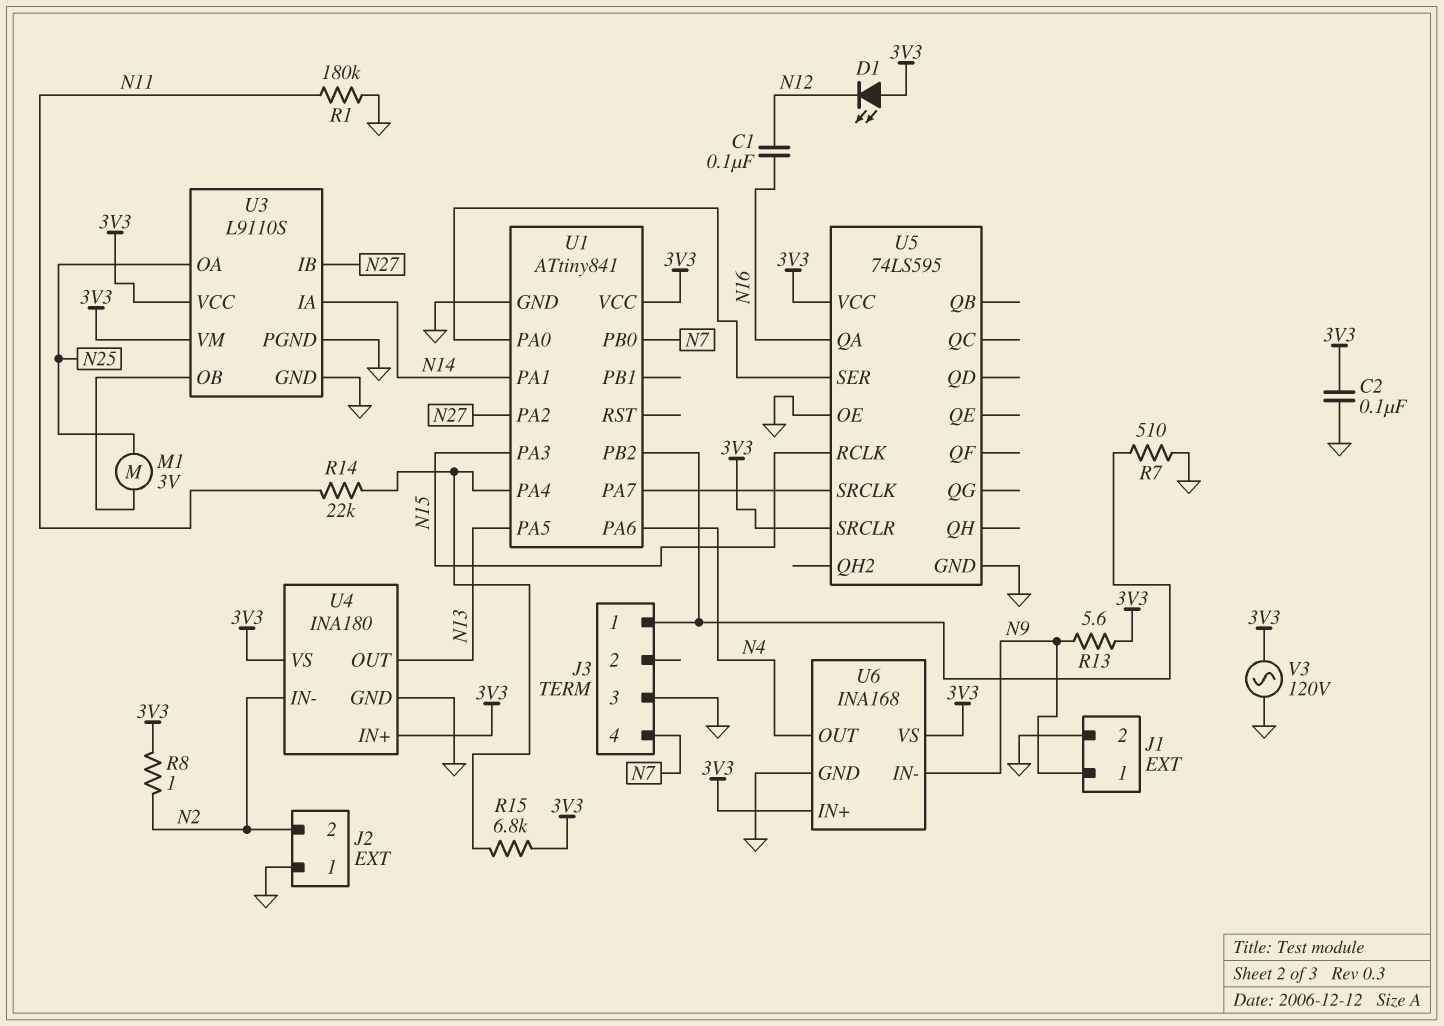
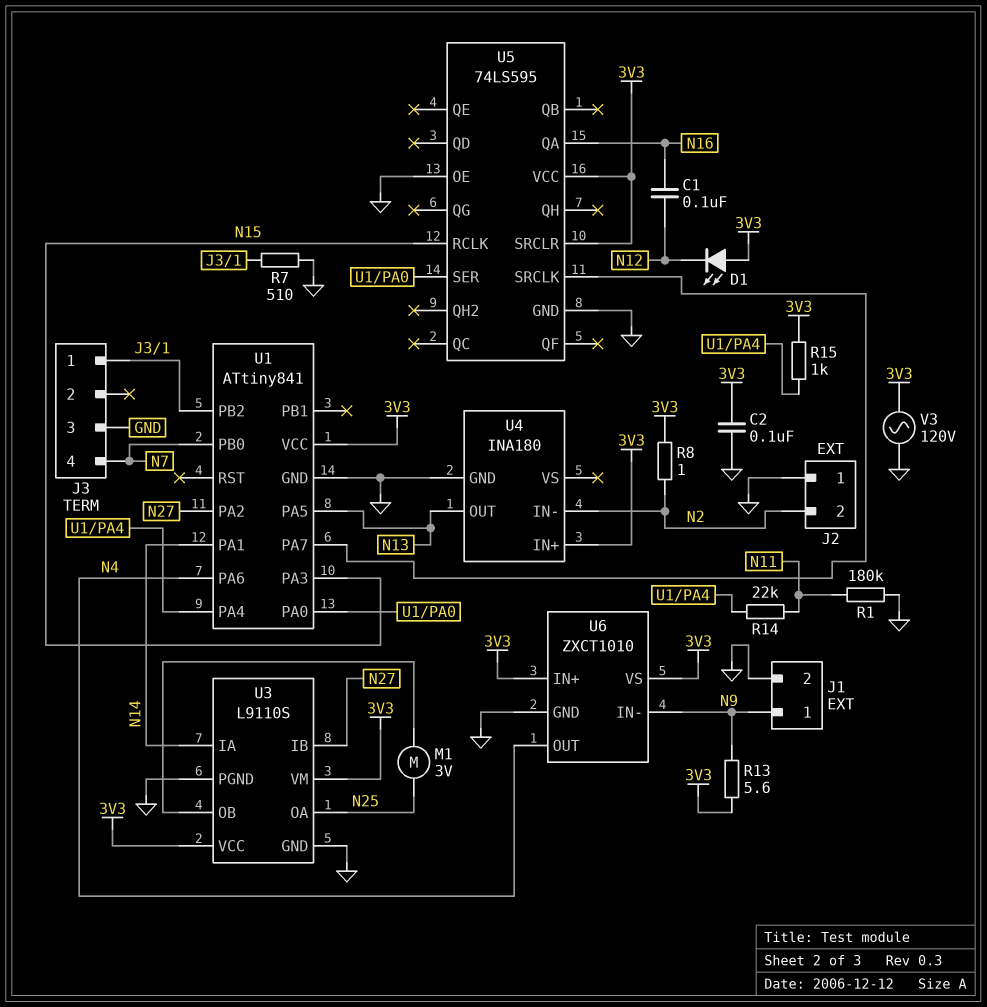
R15: 6.8k (3V3, U1/PA4) -> 1k (3V3, U1/PA4)
U4 pin VS: 3V3 -> none
U6: INA168 -> ZXCT1010

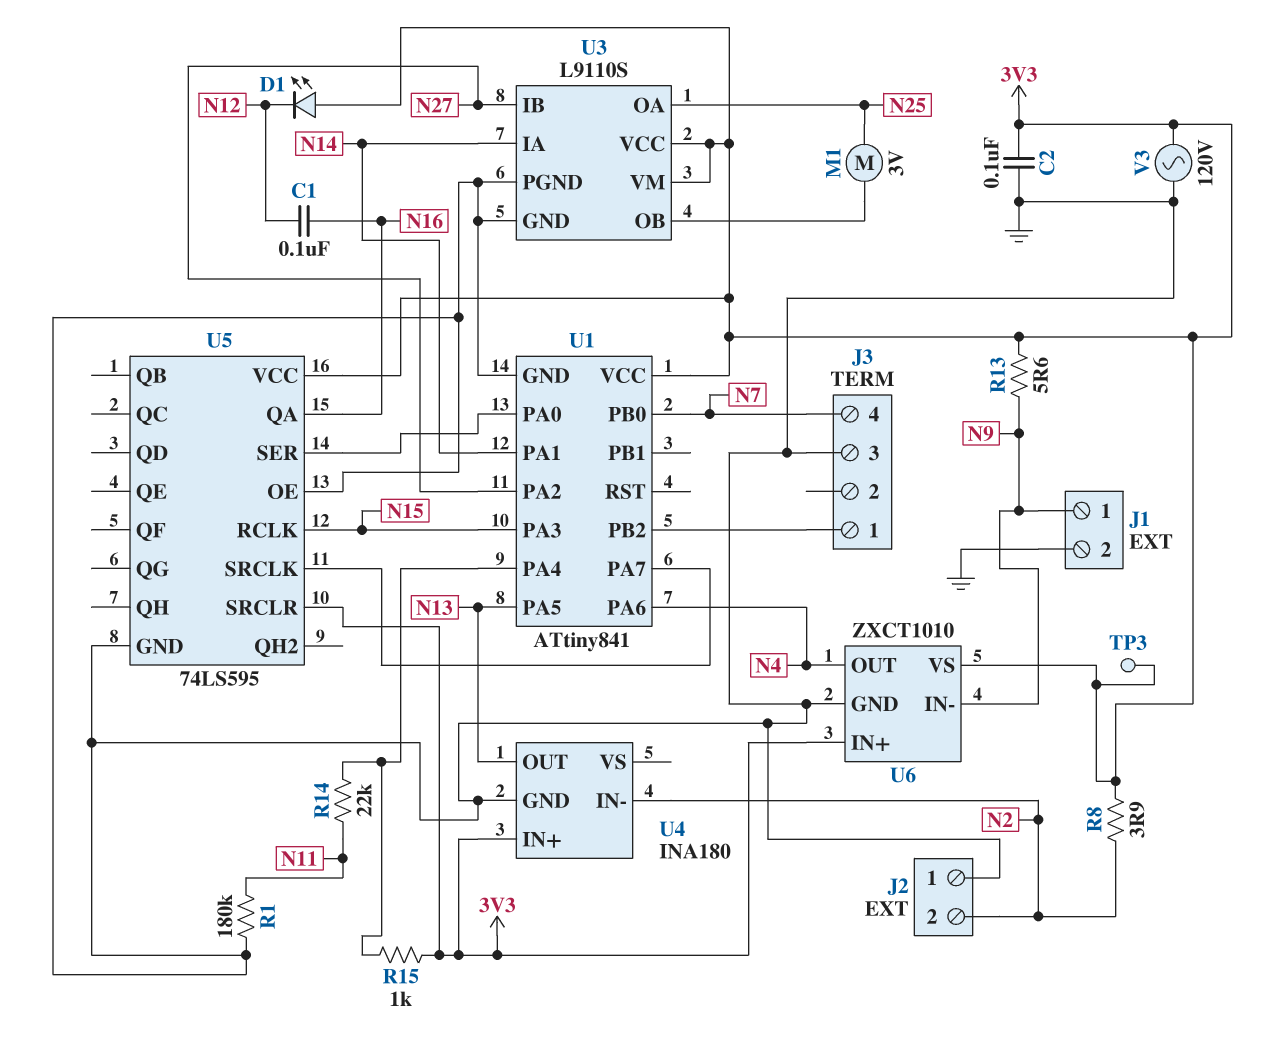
R7: 510 (GND, J3/1) -> none
R8: 1 (3V3, N2) -> 3.9 (3V3, N2)
TP3: none -> test point (3V3)

